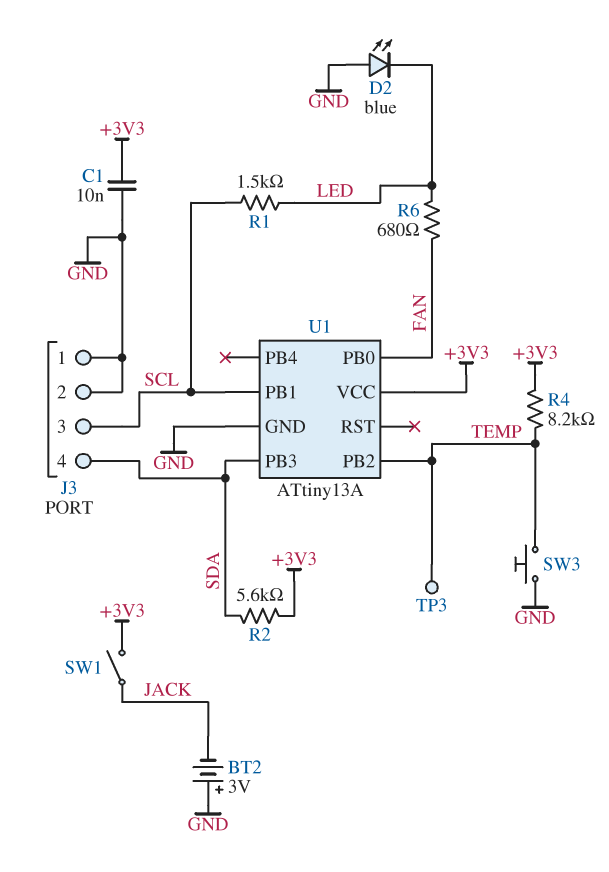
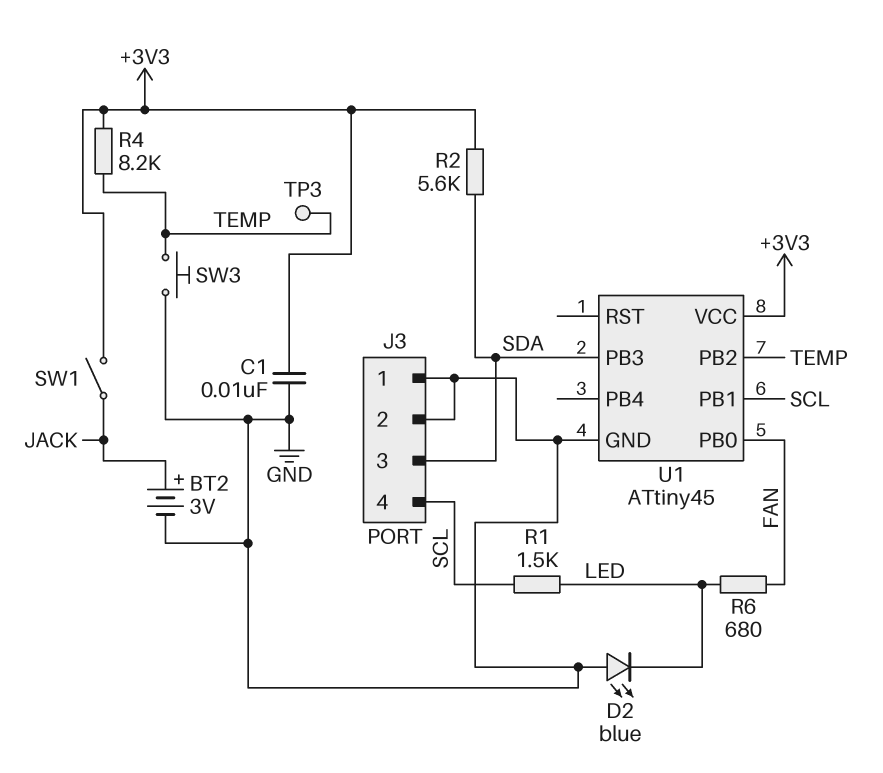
BT2: 3V (plus GND, minus JACK) -> 3V (plus JACK, minus GND)
J3 pin 3: SCL -> SDA
J3 pin 4: SDA -> SCL
U1: ATtiny13A -> ATtiny45

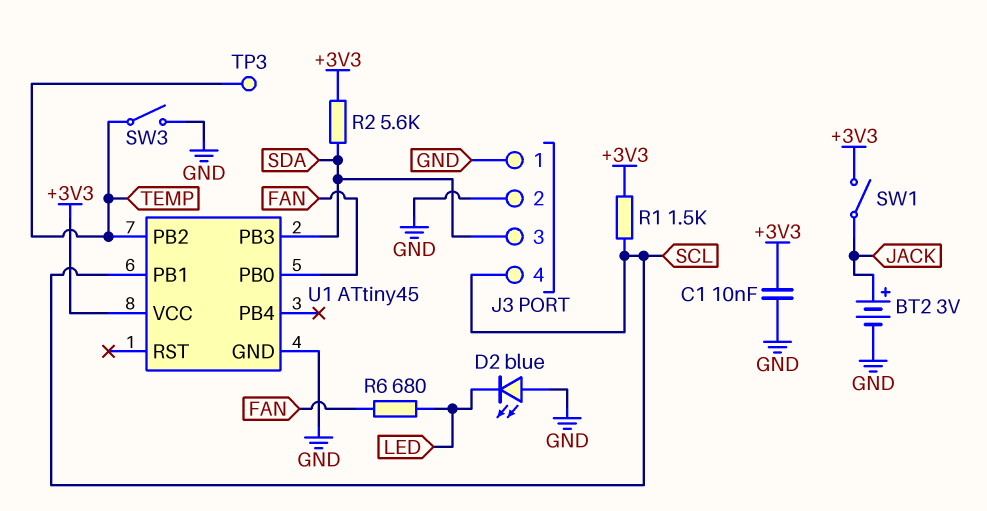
R1: 1.5k (LED, SCL) -> 1.5k (+3V3, SCL)
R4: 8.2k (+3V3, TEMP) -> none
SW3: button (GND, TEMP) -> switch (GND, TEMP)

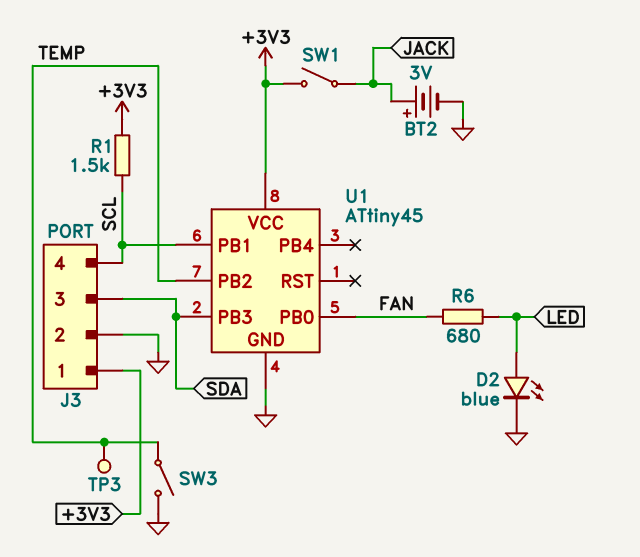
C1: 10nF (+3V3, GND) -> none
D2: LED blue (A GND, K LED) -> LED blue (A LED, K GND)
J3 pin 1: GND -> +3V3
R2: 5.6k (+3V3, SDA) -> none

